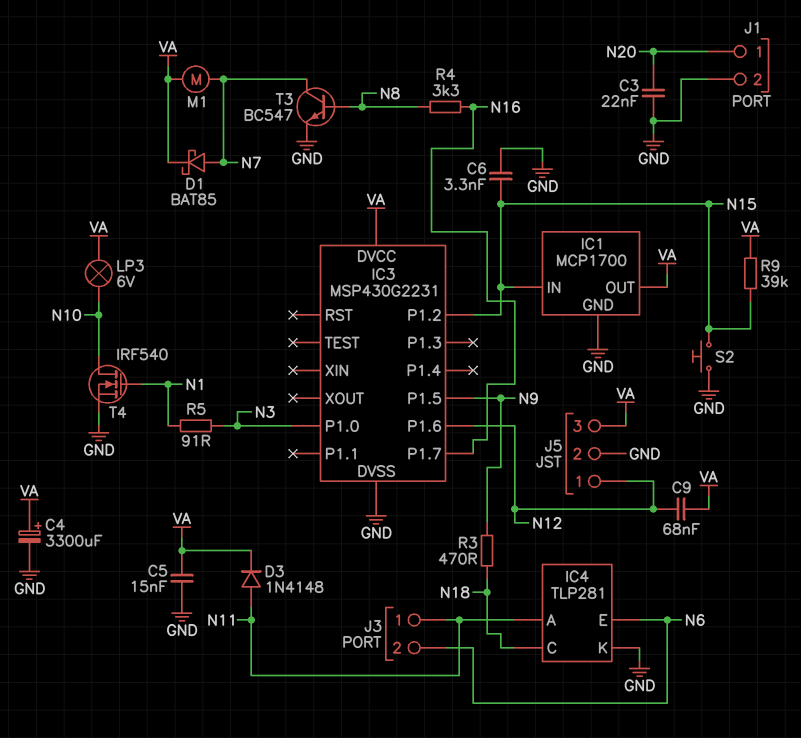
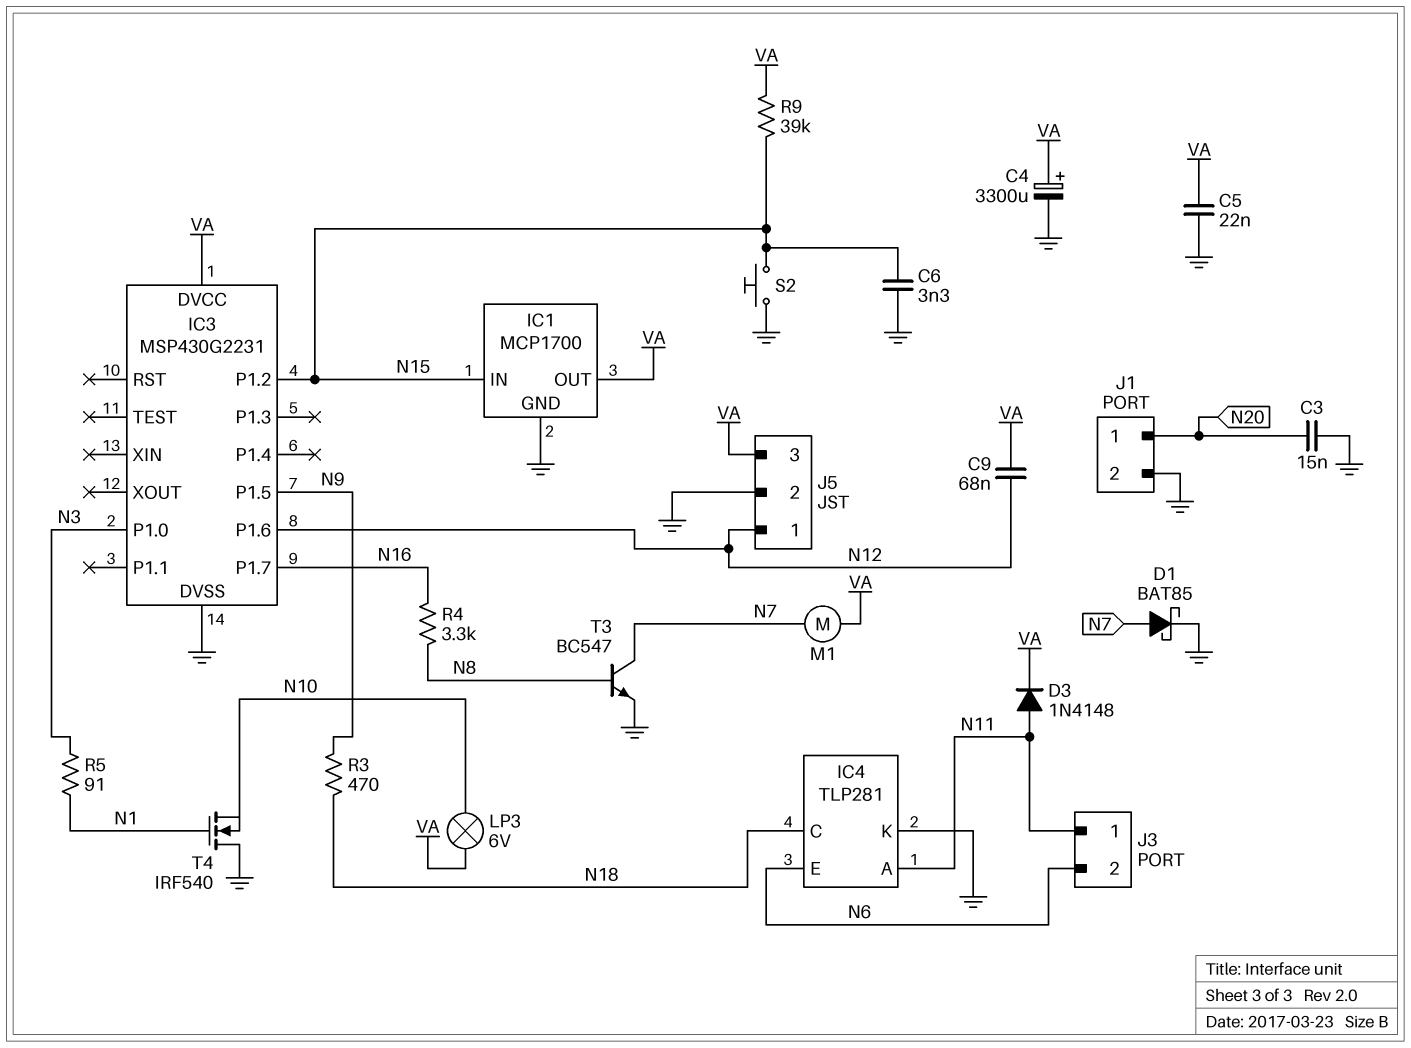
C3: 22nF (GND, N20) -> 15nF (GND, N20)
C5: 15nF (GND, VA) -> 22nF (GND, VA)
D1: schottky BAT85 (A N7, K VA) -> schottky BAT85 (A N7, K GND)
T4: NMOS IRF540 (G N1, D N10, S GND) -> NMOS IRF540 (G N1, D GND, S N10)

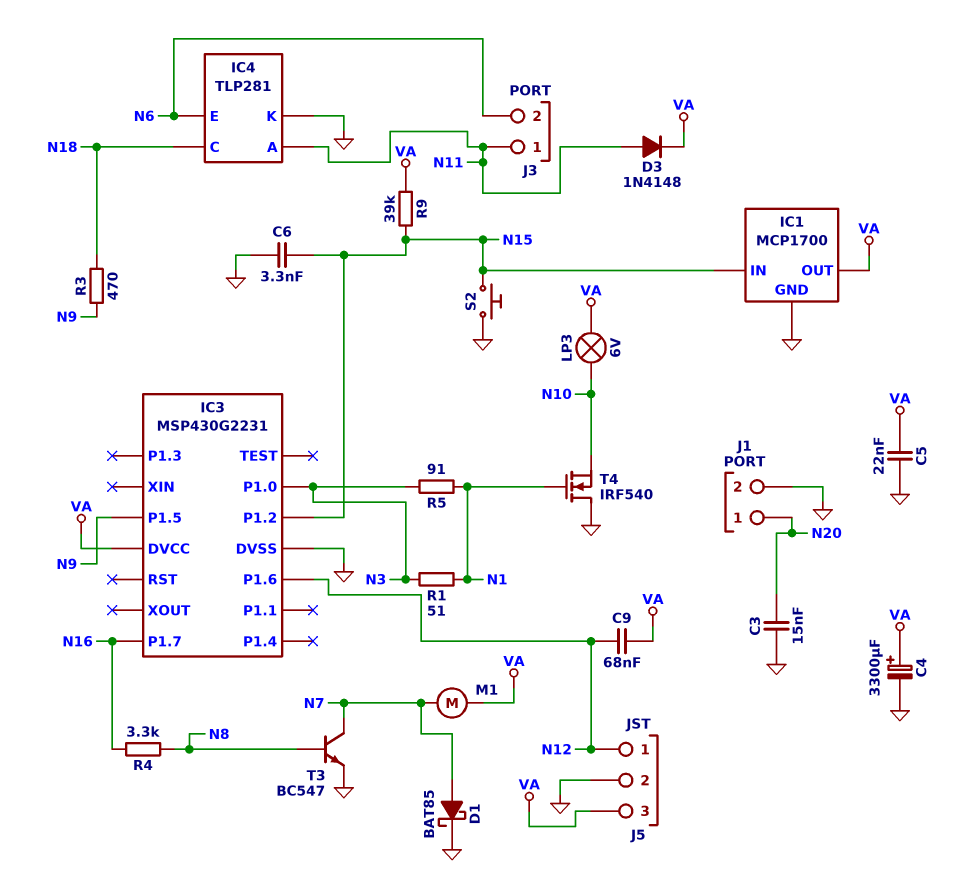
R1: none -> 51 (N1, N3)

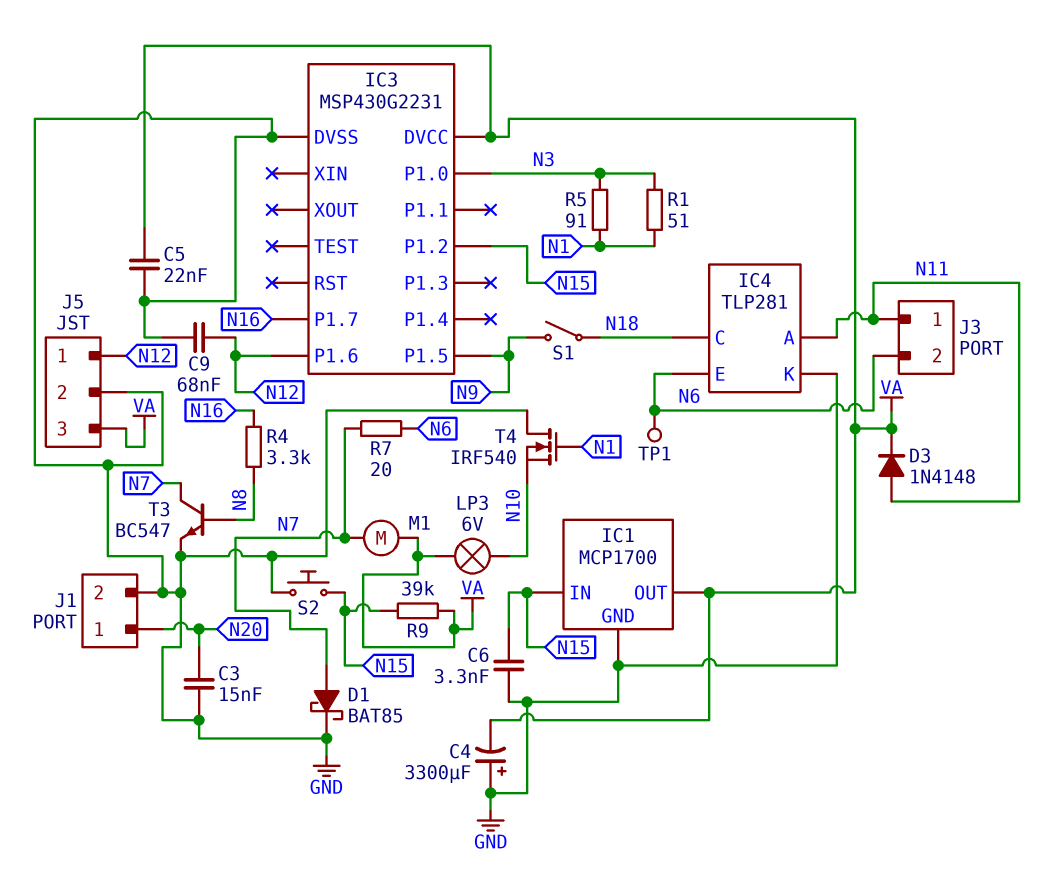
C4: 3300uF (plus VA, minus GND) -> 3300uF (plus GND, minus VA)
C9: 68nF (N12, VA) -> 68nF (GND, N12)
R3: 470 (N9, N18) -> none
R7: none -> 20 (N6, N7)
S1: none -> switch (N9, N18)
TP1: none -> test point (N6)

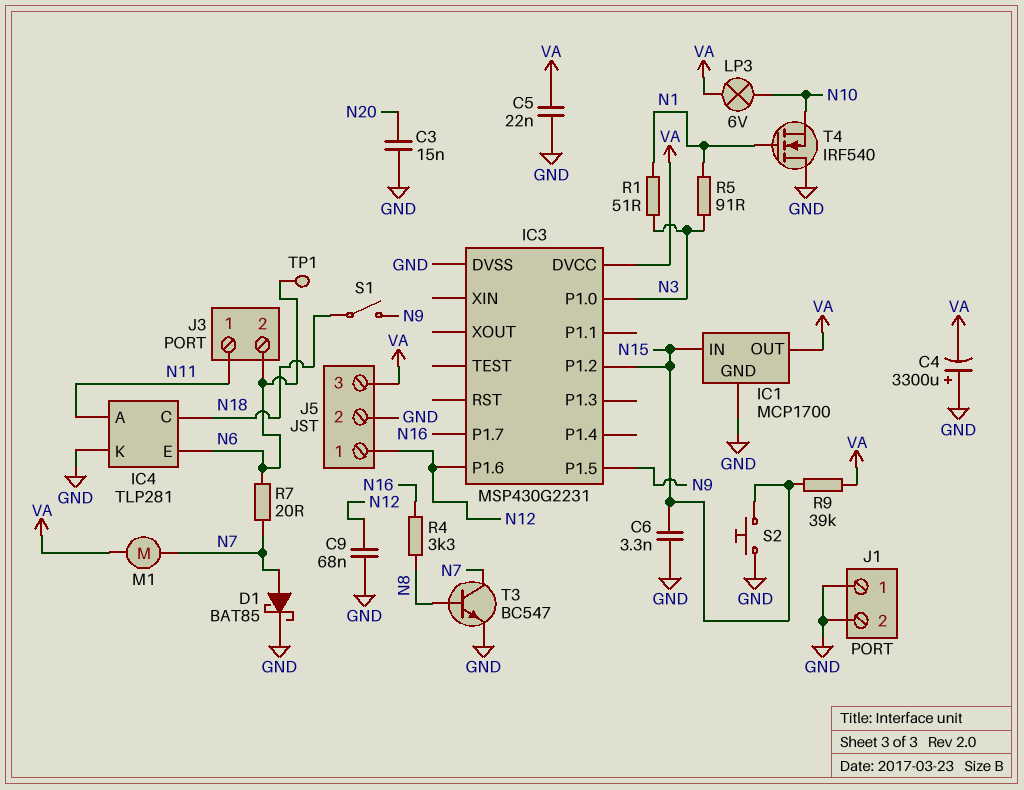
D3: diode 1N4148 (A N11, K VA) -> none
J1 pin 1: N20 -> GND

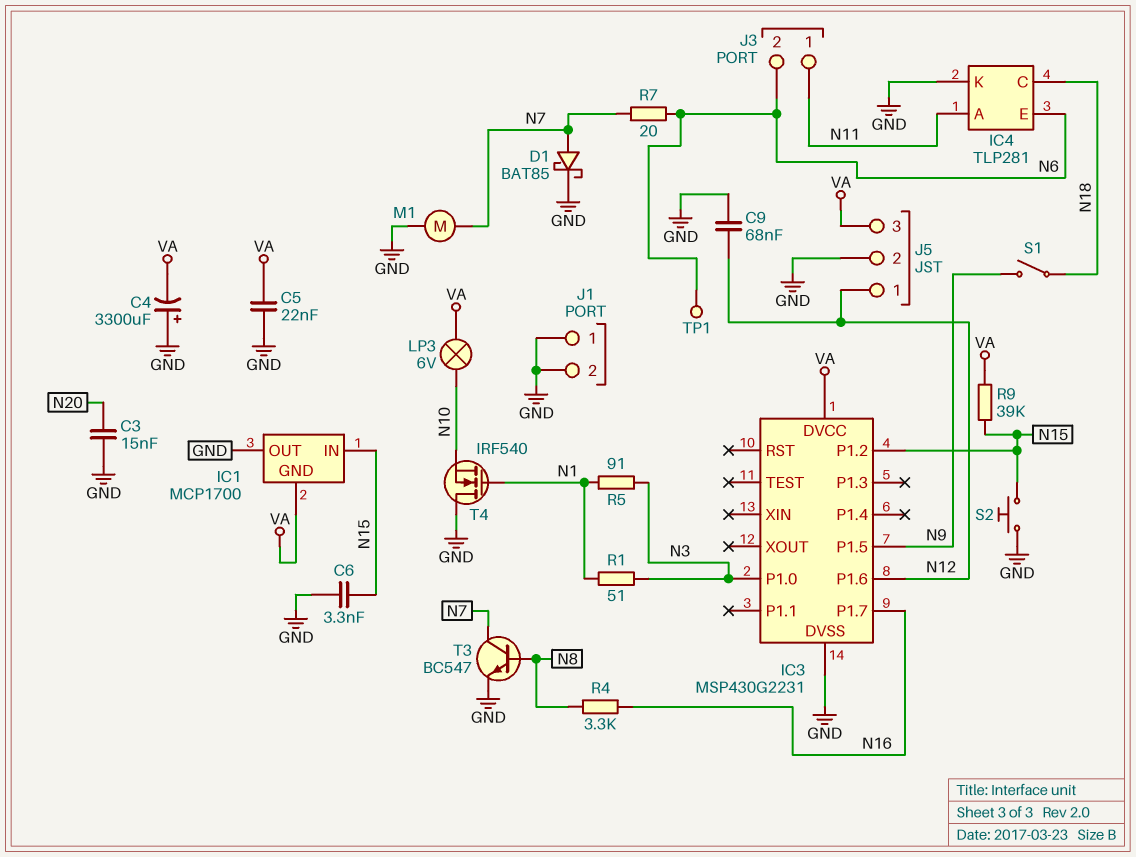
IC1 pin GND: GND -> VA
IC1 pin OUT: VA -> GND
M1: motor (N7, VA) -> motor (GND, N7)

